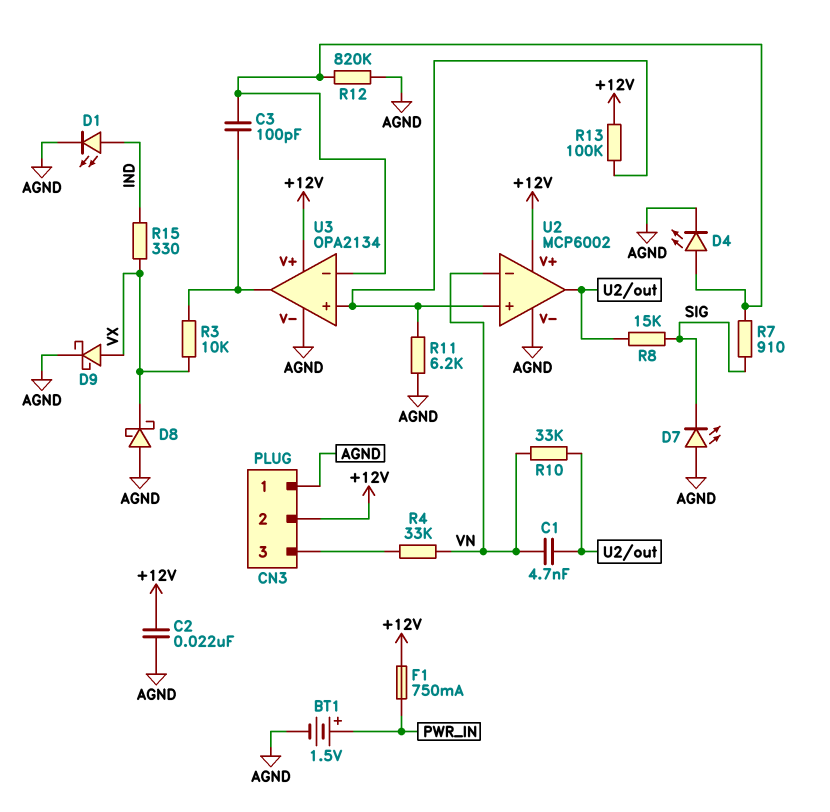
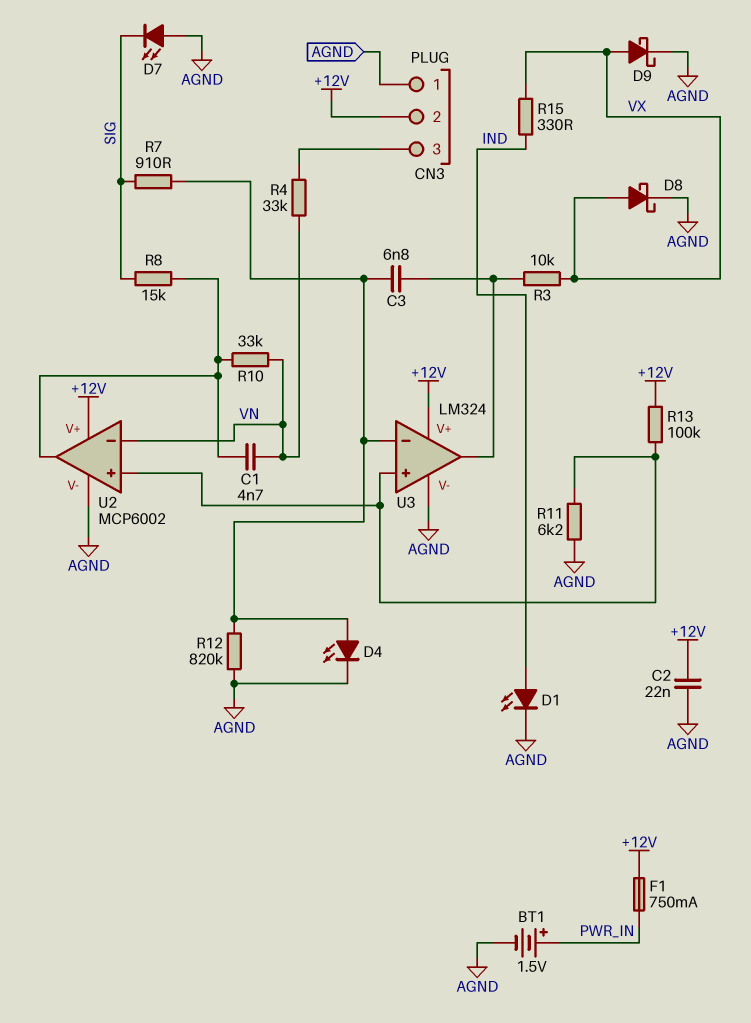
C3: 100pF (U3/in-, U3/out) -> 6.8nF (U3/in-, U3/out)
D8: schottky (A AGND, K VX) -> schottky (A VX, K AGND)
U3: OPA2134 -> LM324

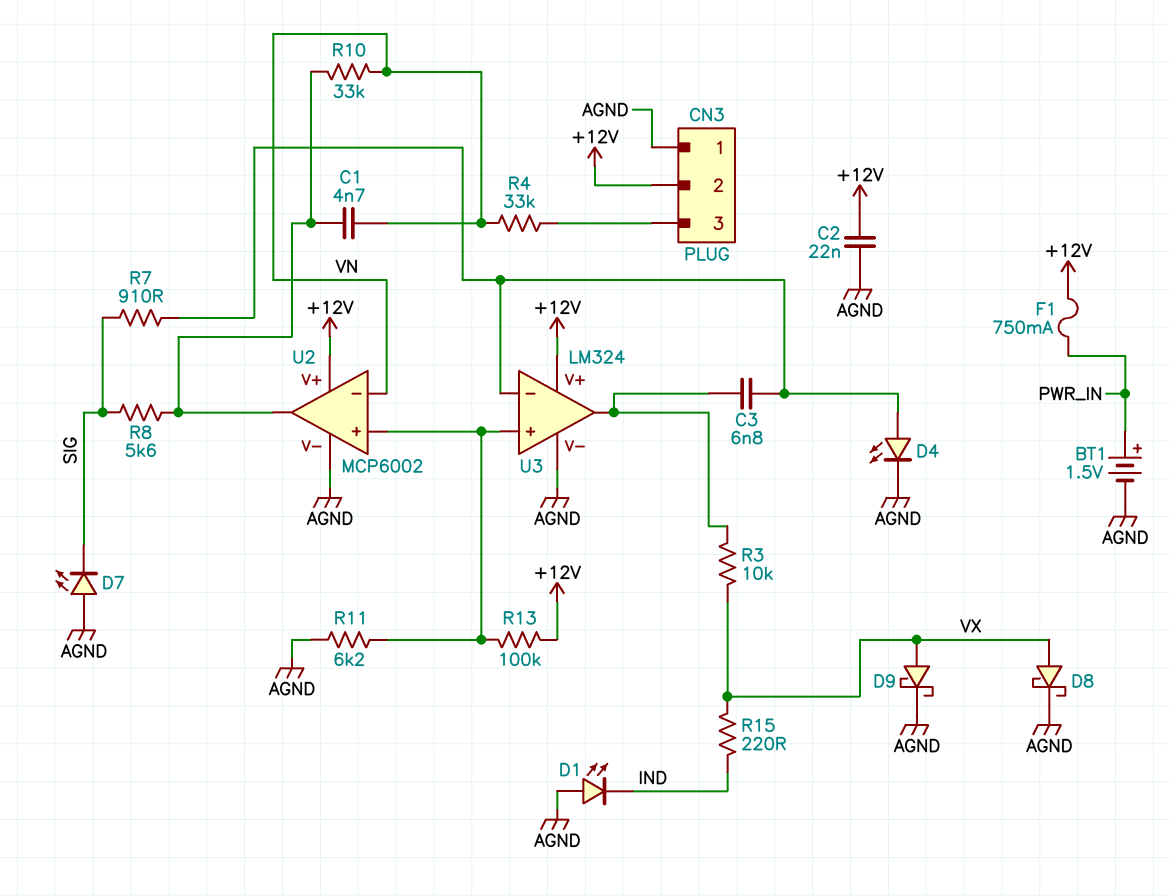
D1: LED (A IND, K AGND) -> LED (A AGND, K IND)
R8: 15k (SIG, U2/out) -> 5.6k (SIG, U2/out)
R12: 820k (AGND, U3/in-) -> none
R15: 330 (IND, VX) -> 220 (IND, VX)

